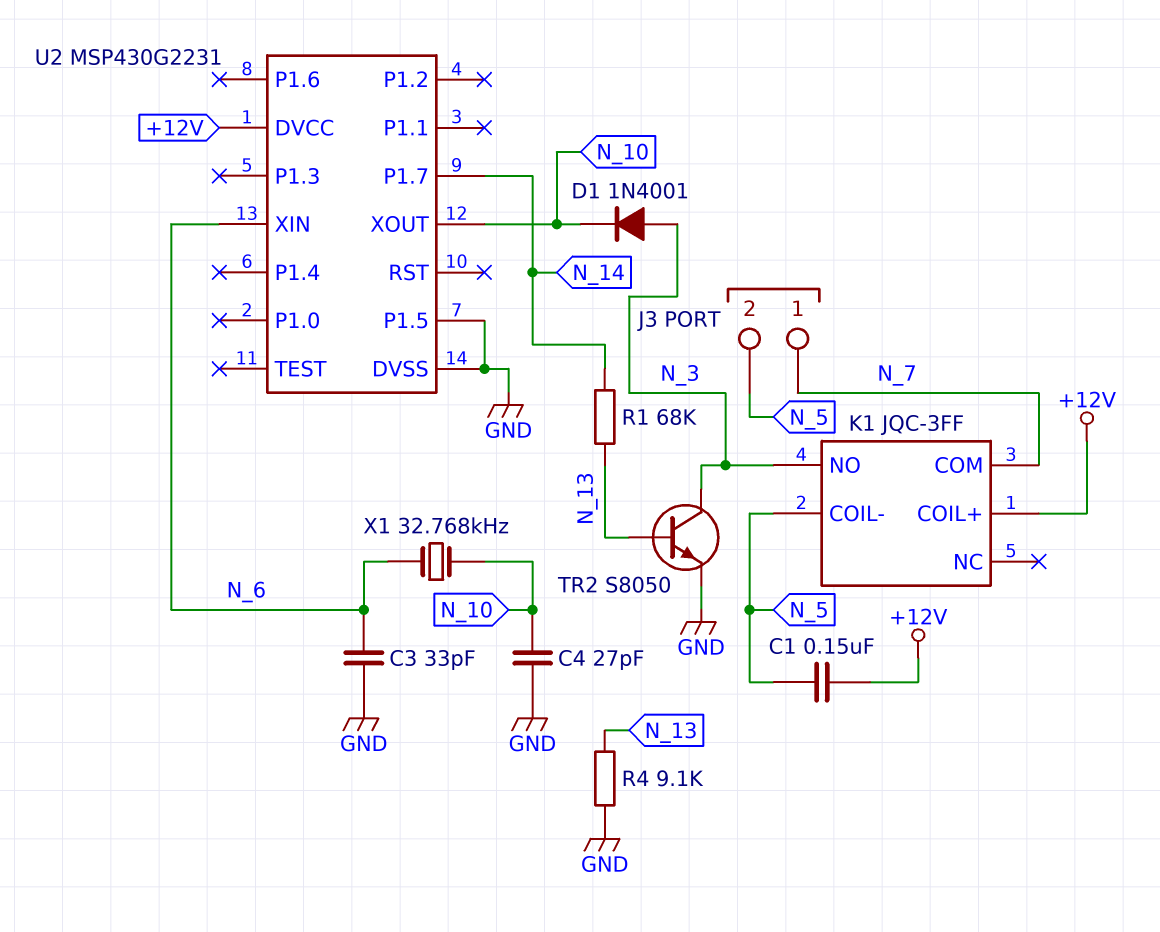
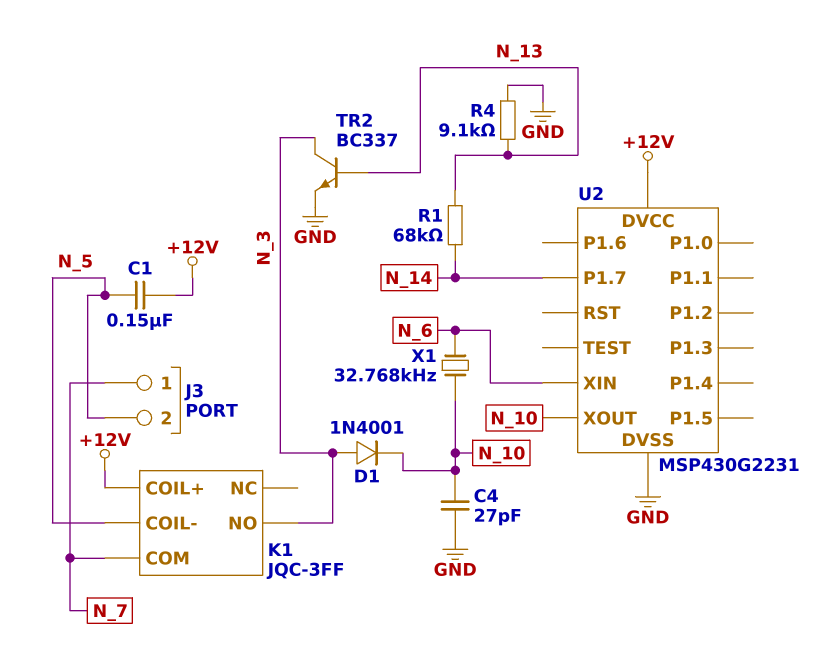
C3: 33pF (GND, N_6) -> none
TR2: NPN S8050 (B N_13, C N_3, E GND) -> NPN BC337 (B N_13, C N_3, E GND)
U2 pin P1.5: GND -> none

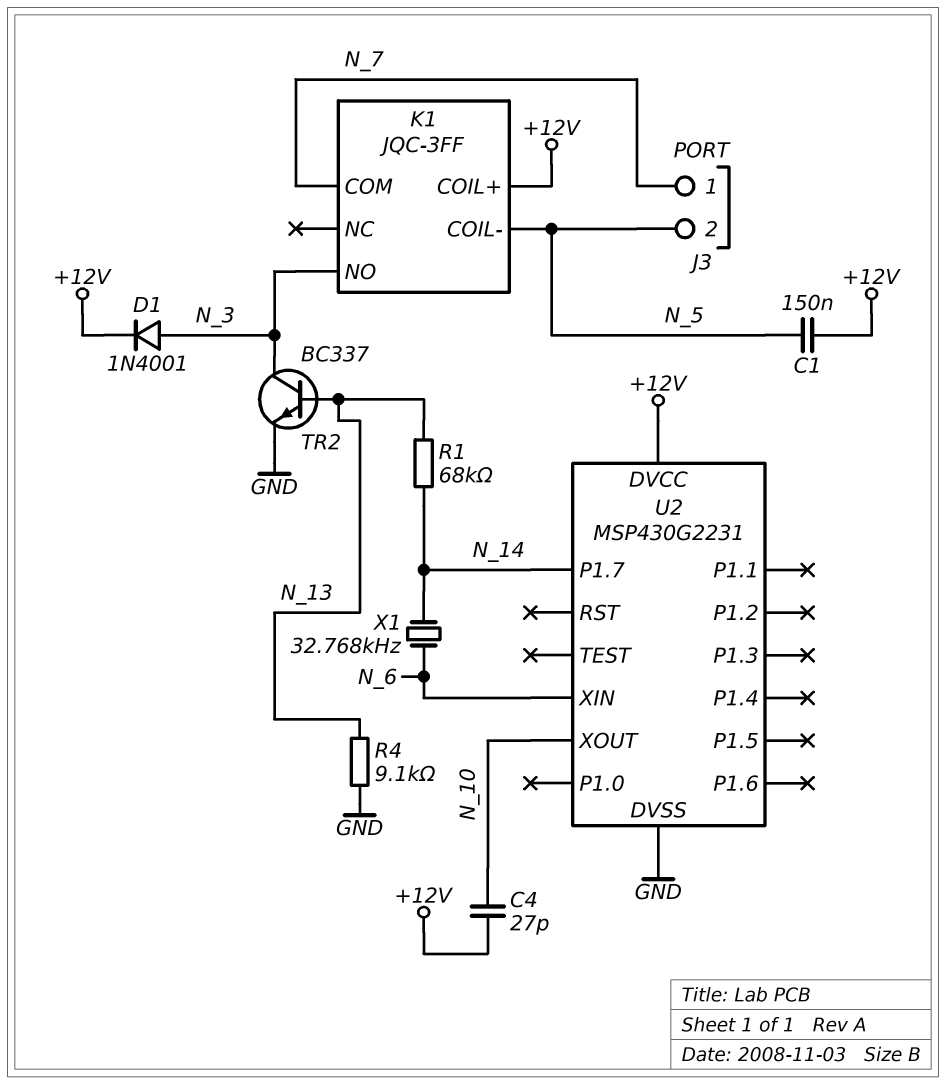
C4: 27pF (GND, N_10) -> 27pF (+12V, N_10)
D1: diode 1N4001 (A N_3, K N_10) -> diode 1N4001 (A N_3, K +12V)
X1: 32.768kHz (N_6, N_10) -> 32.768kHz (N_6, N_14)

